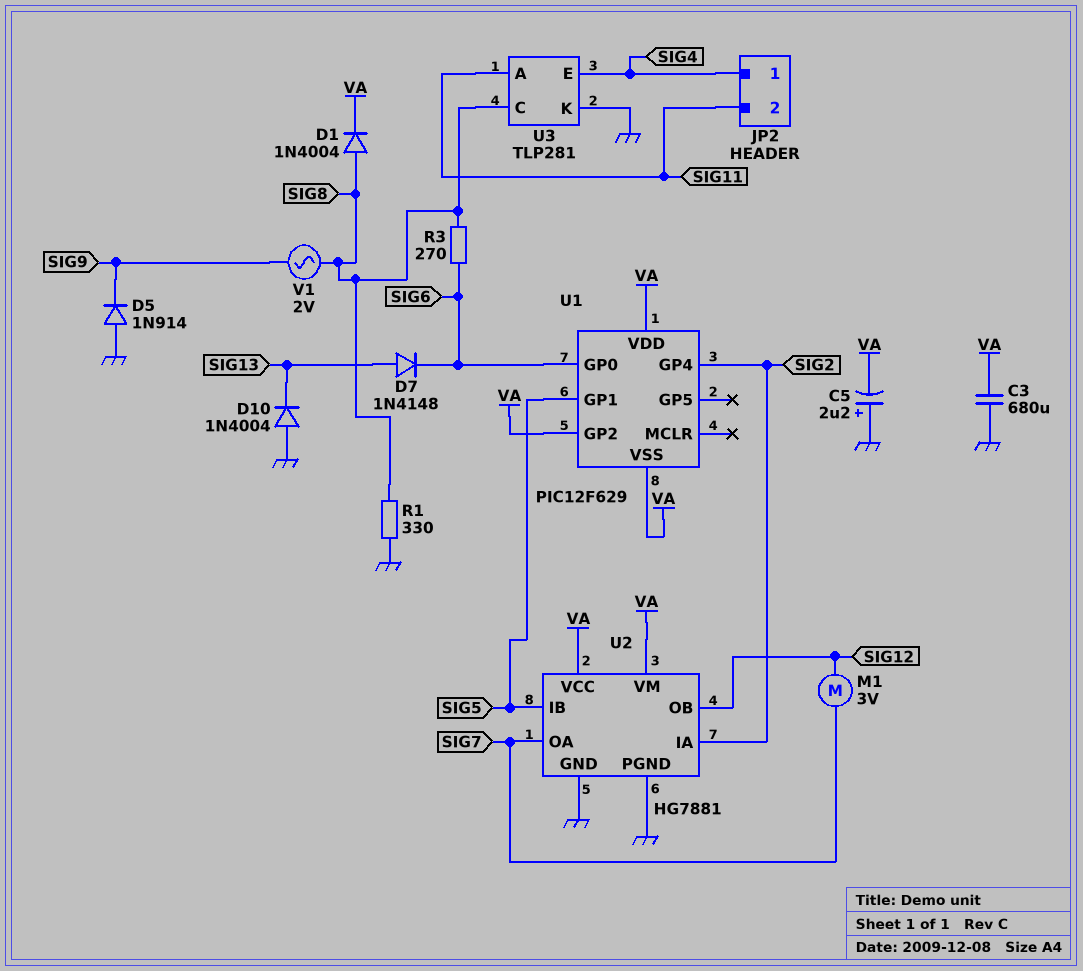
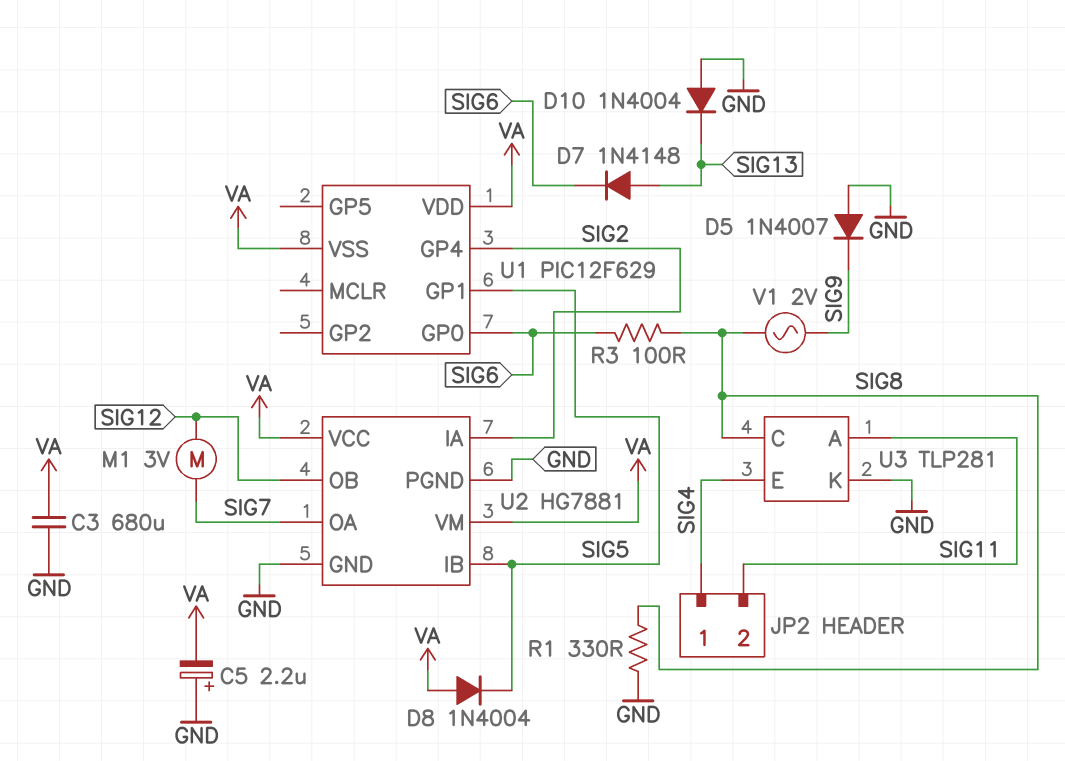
D1: diode 1N4004 (A SIG8, K VA) -> none
D5: diode 1N914 (A GND, K SIG9) -> diode 1N4007 (A GND, K SIG9)
D8: none -> diode 1N4004 (A VA, K SIG5)
R3: 270 (SIG6, SIG8) -> 100 (SIG6, SIG8)
U1 pin GP2: VA -> none

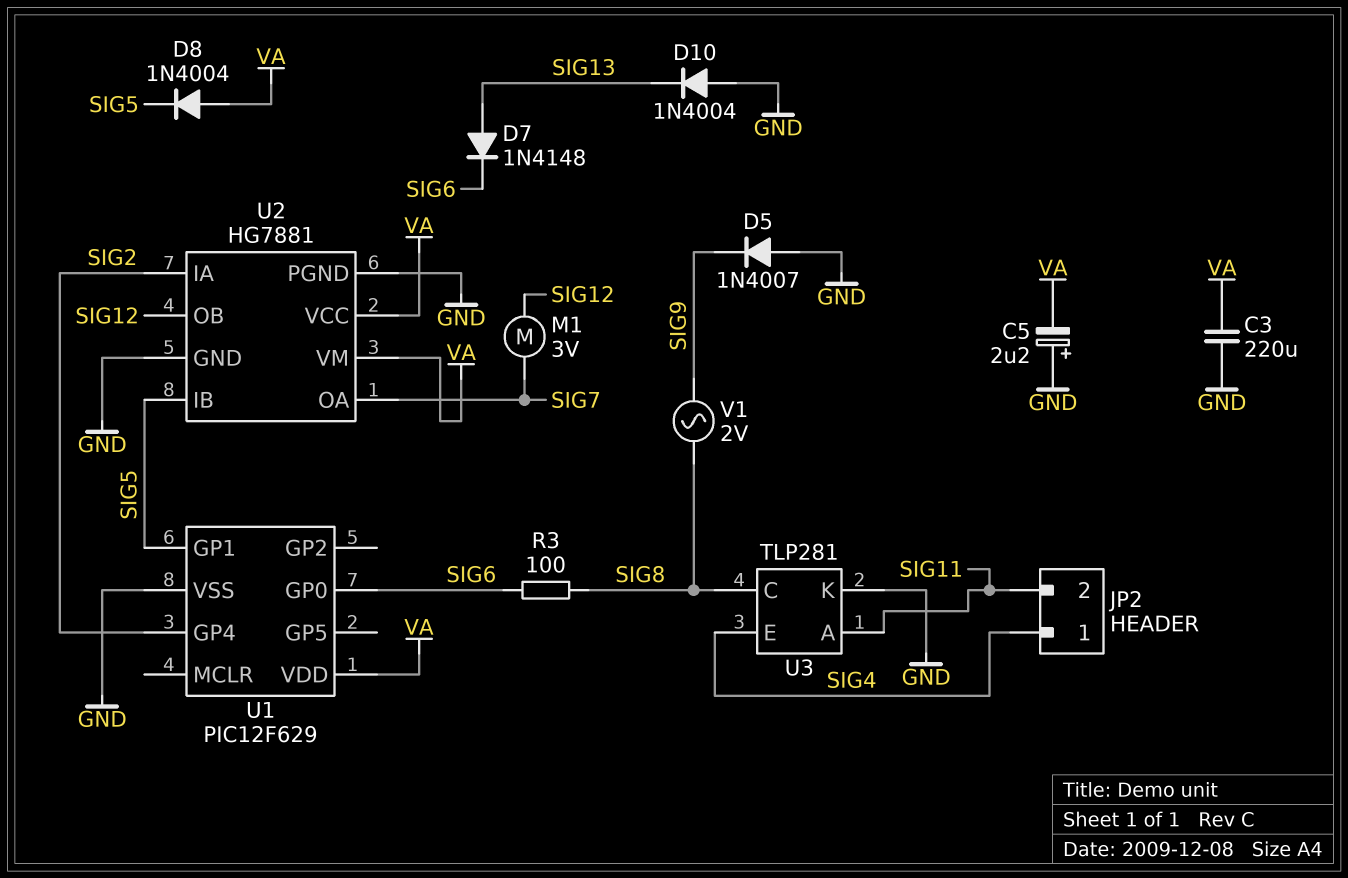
C3: 680uF (GND, VA) -> 220uF (GND, VA)
R1: 330 (GND, SIG8) -> none
U1 pin VSS: VA -> GND

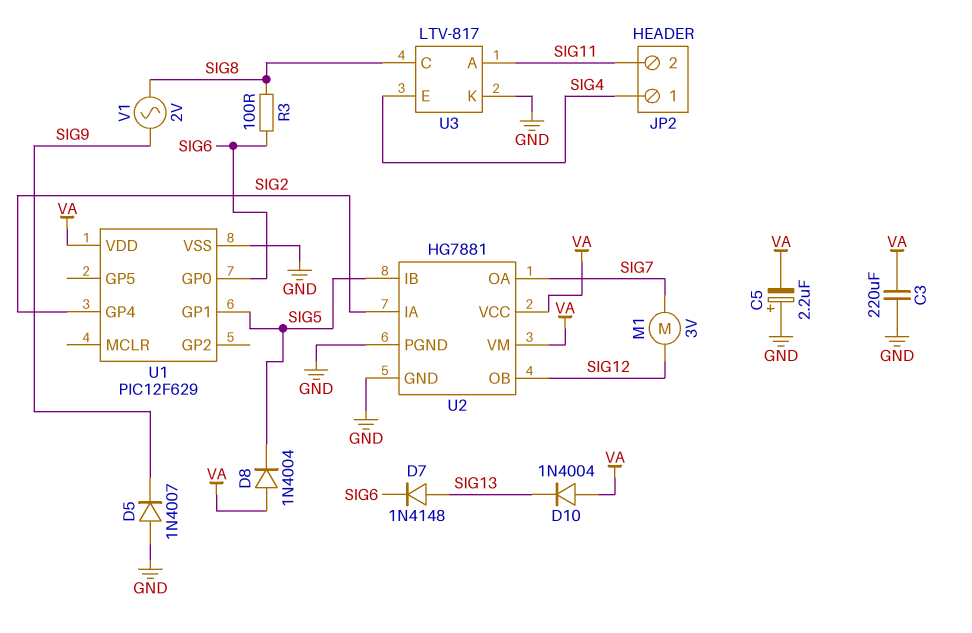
D10: diode 1N4004 (A GND, K SIG13) -> diode 1N4004 (A VA, K SIG13)
U3: TLP281 -> LTV-817

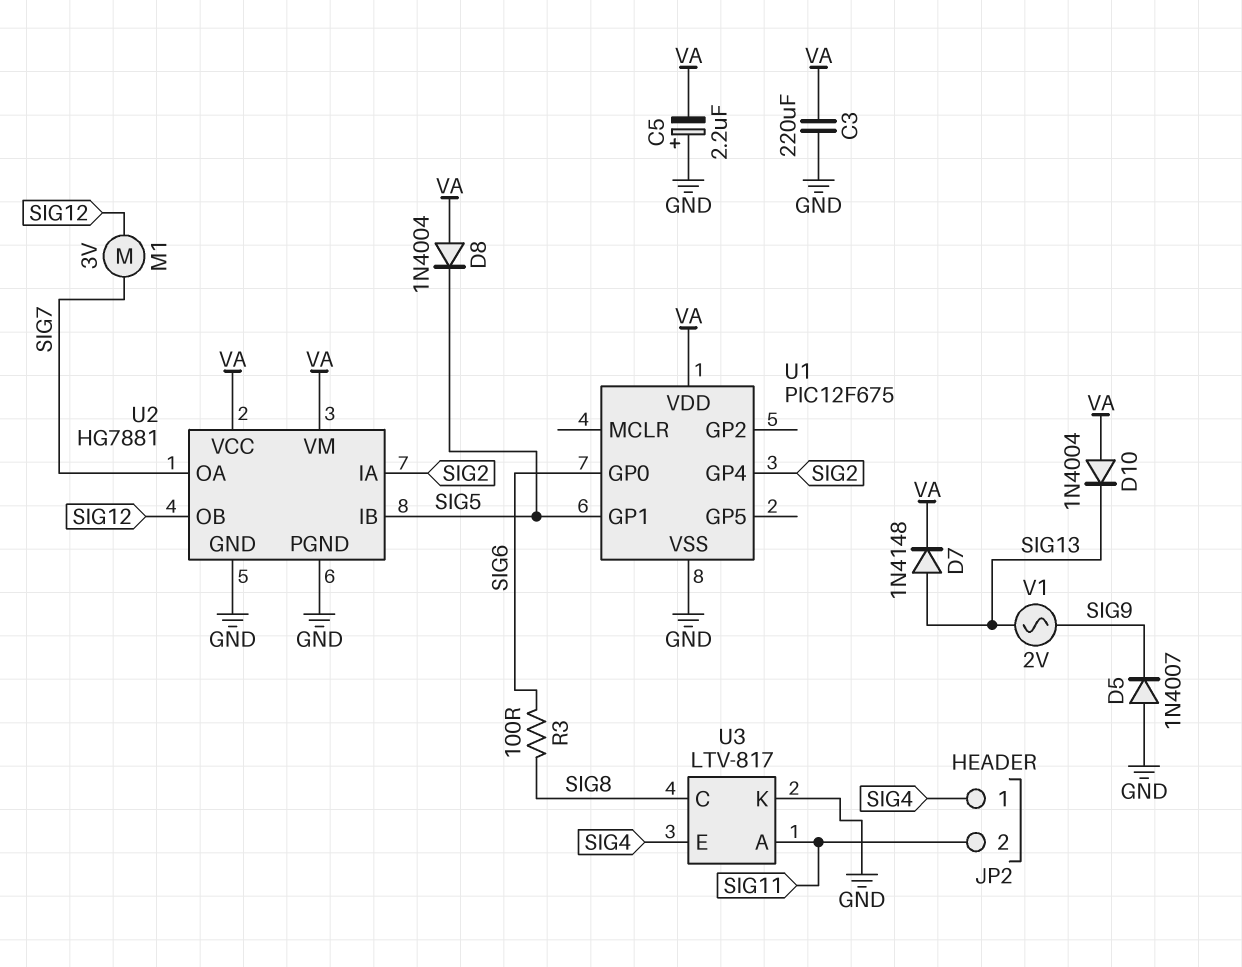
D7: diode 1N4148 (A SIG13, K SIG6) -> diode 1N4148 (A SIG13, K VA)
U1: PIC12F629 -> PIC12F675
V1: AC 2V (SIG8, SIG9) -> AC 2V (SIG9, SIG13)

